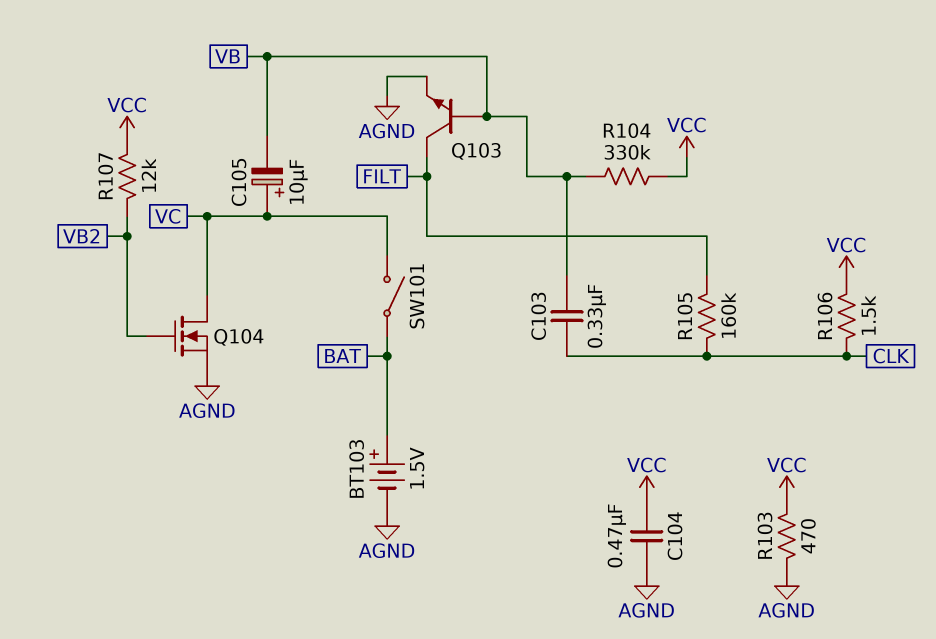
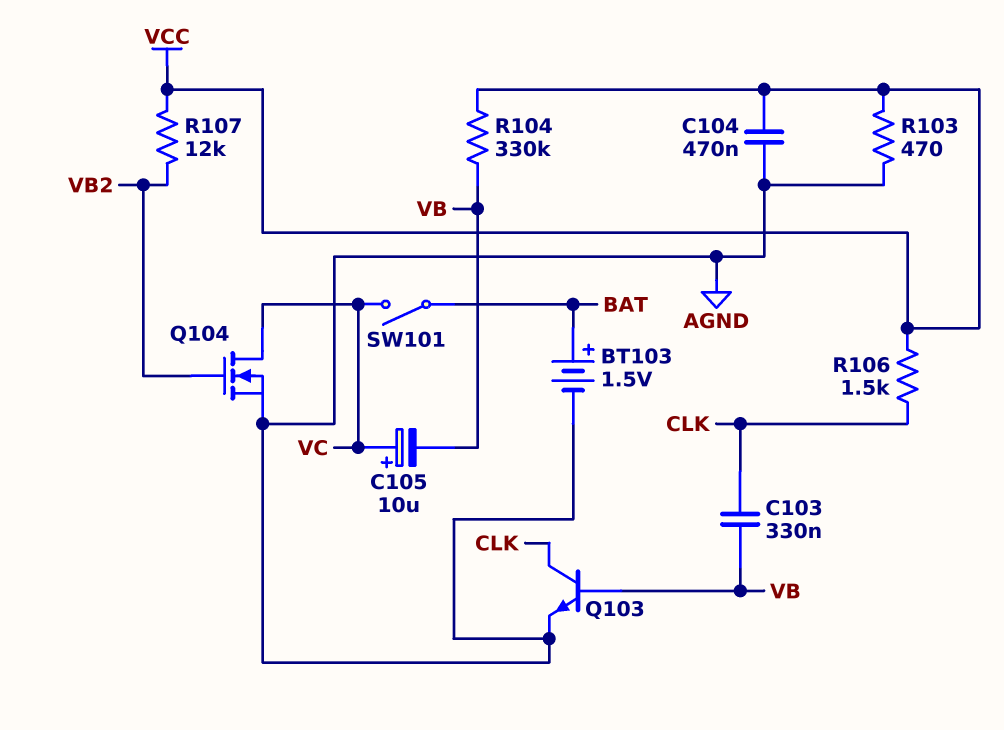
Q103: NPN (B VB, C FILT, E AGND) -> NPN (B VB, C CLK, E AGND)
R105: 160k (CLK, FILT) -> none

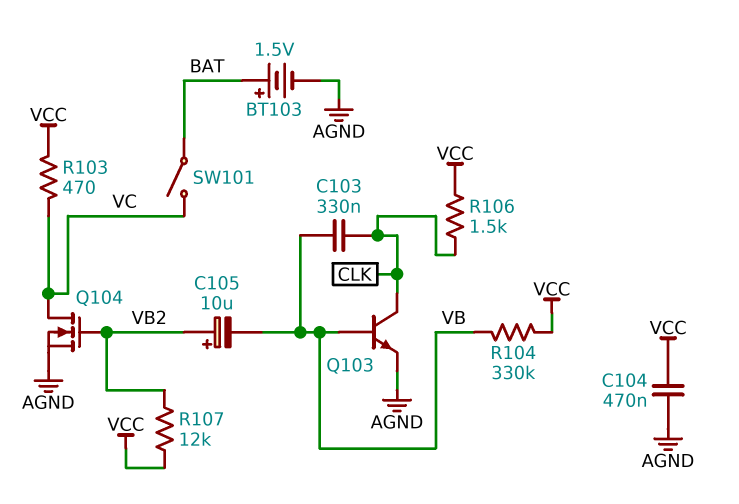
C105: 10uF (plus VC, minus VB) -> 10uF (plus VB2, minus VB)
R103: 470 (AGND, VCC) -> 470 (VC, VCC)

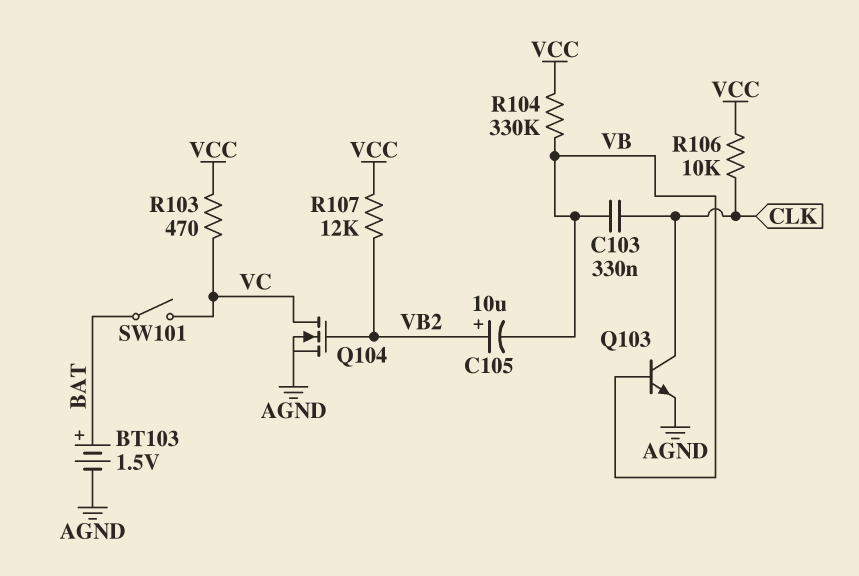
C104: 470nF (AGND, VCC) -> none
R106: 1.5k (CLK, VCC) -> 10k (CLK, VCC)

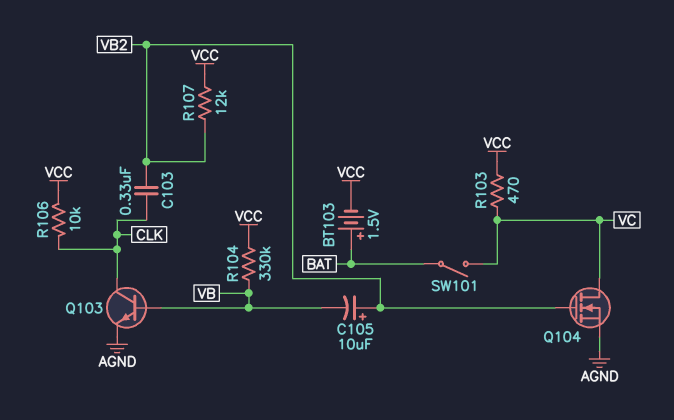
BT103: 1.5V (plus BAT, minus AGND) -> 1.5V (plus BAT, minus VCC)
C103: 330nF (CLK, VB) -> 330nF (CLK, VB2)

